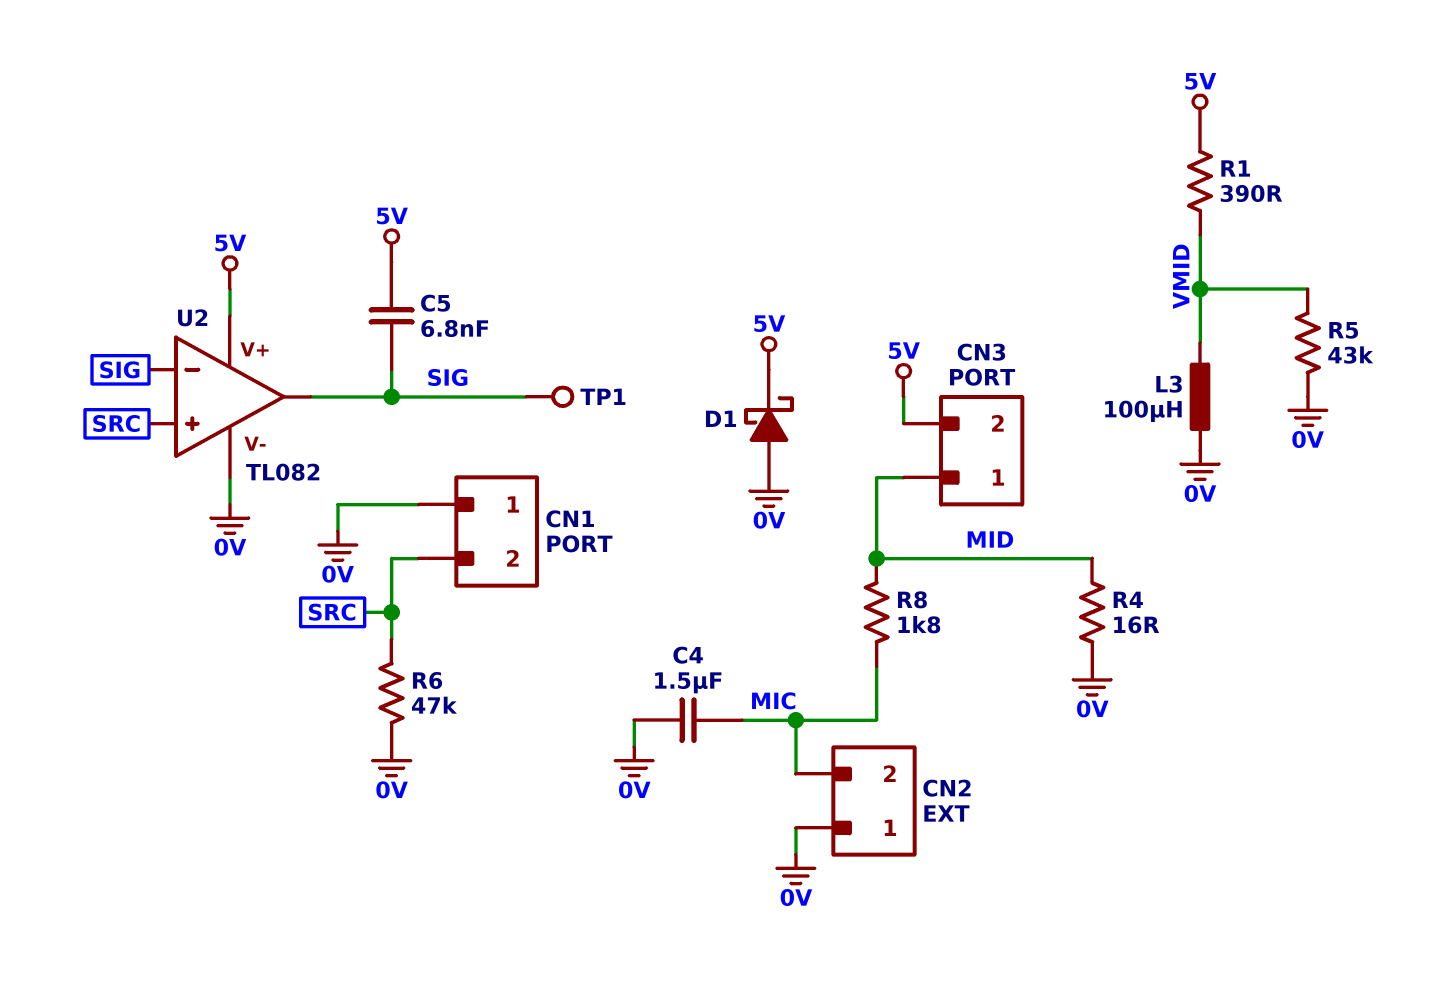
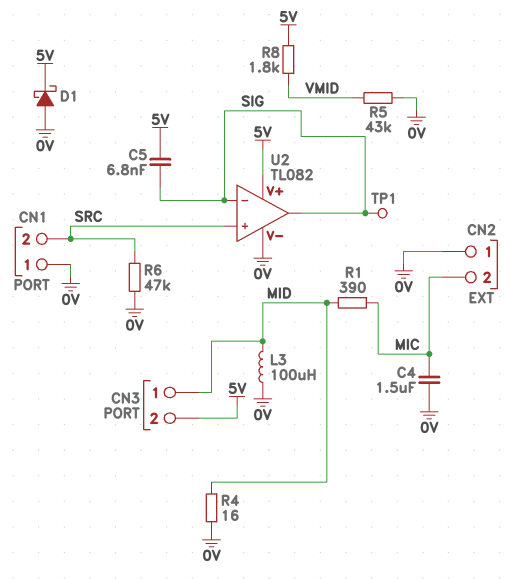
L3: 100uH (0V, VMID) -> 100uH (0V, MID)
R1: 390 (5V, VMID) -> 390 (MIC, MID)
R8: 1.8k (MIC, MID) -> 1.8k (5V, VMID)

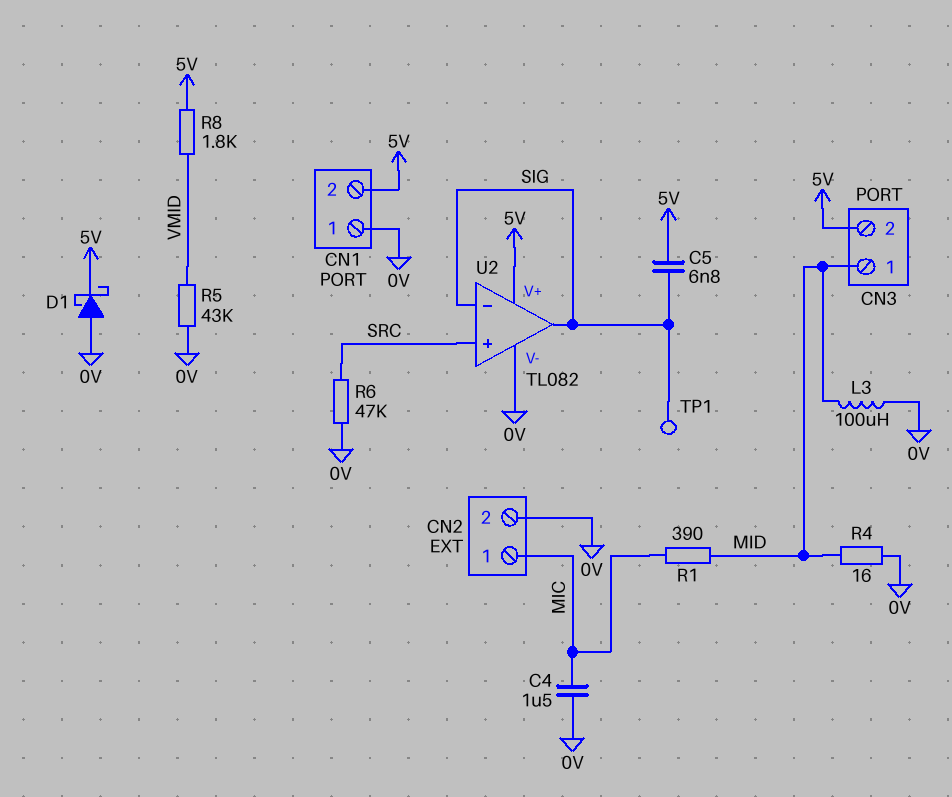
CN1 pin 2: SRC -> 5V
CN2 pin 1: 0V -> MIC
CN2 pin 2: MIC -> 0V

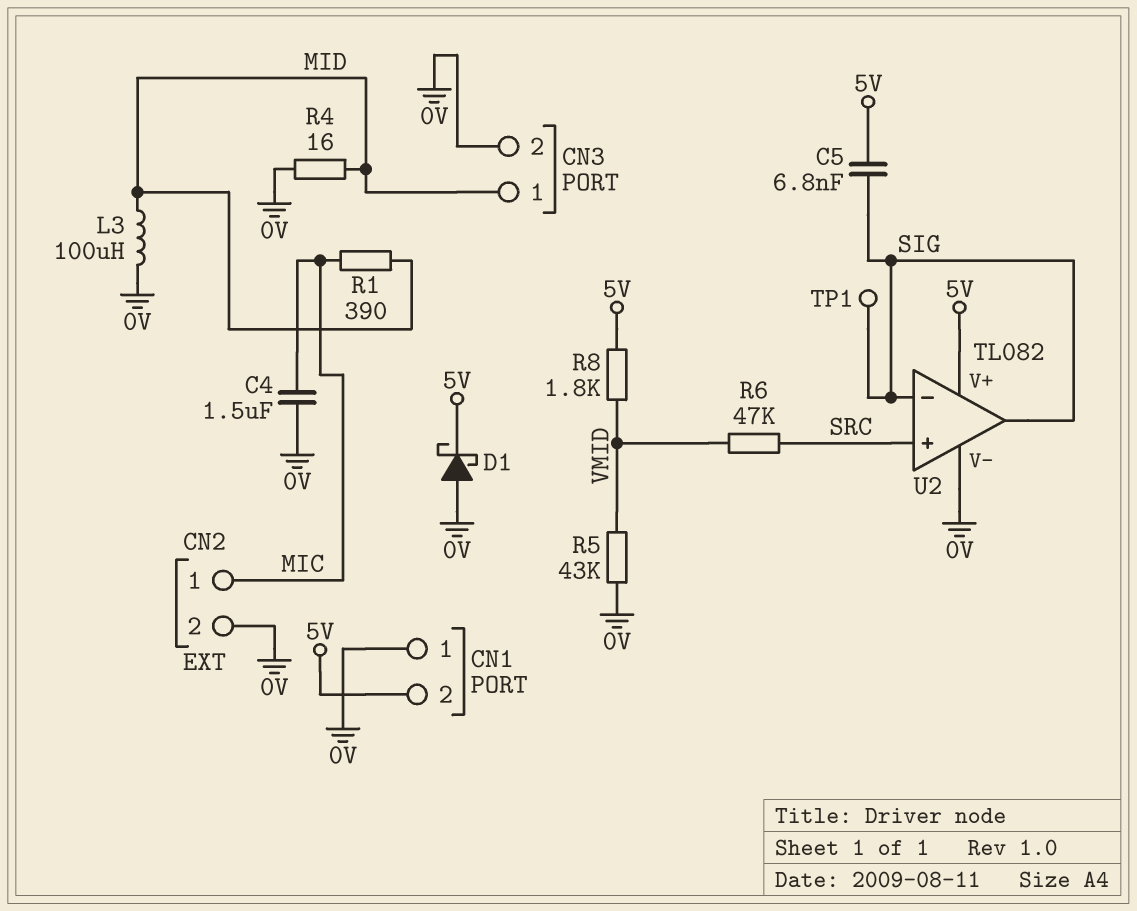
CN3 pin 2: 5V -> 0V
R6: 47k (0V, SRC) -> 47k (SRC, VMID)

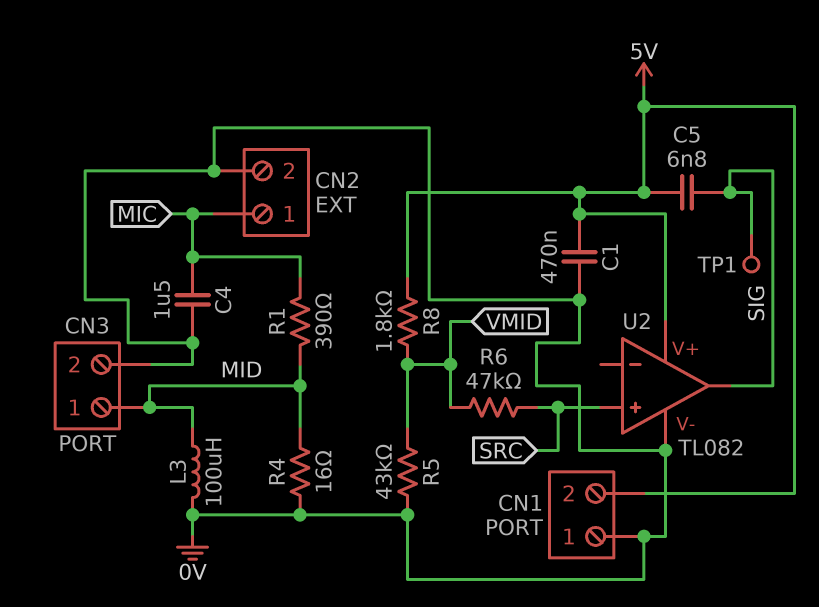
C1: none -> 470nF (0V, 5V)
D1: schottky (A 0V, K 5V) -> none
U2 pin in-: SIG -> none

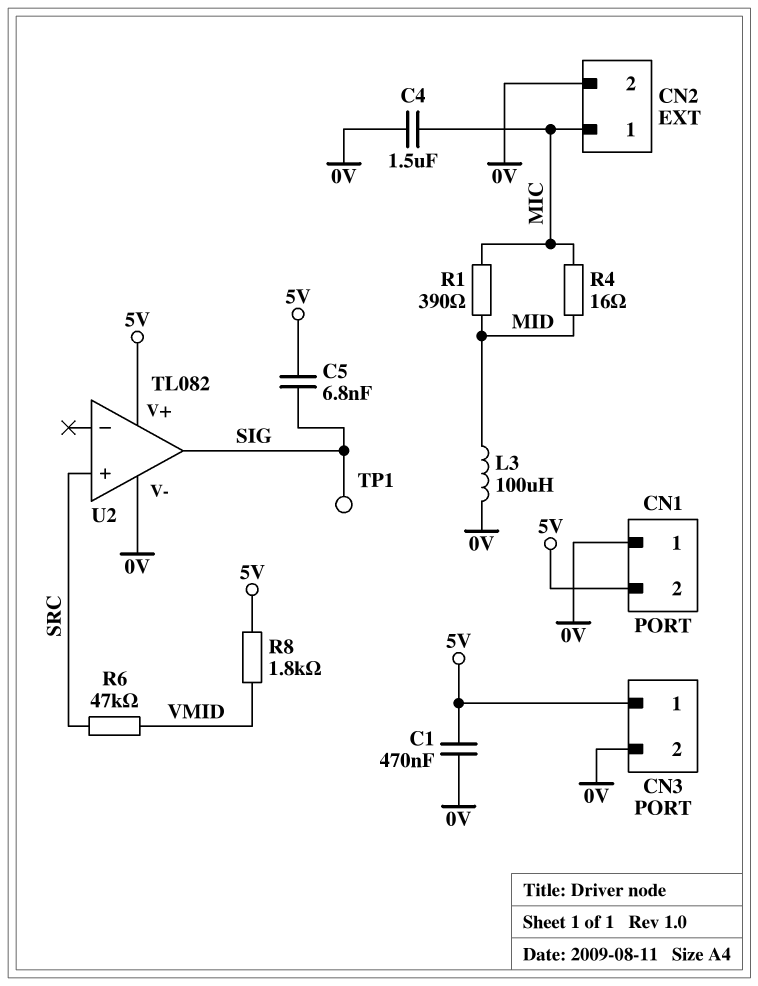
CN3 pin 1: MID -> 5V
R4: 16 (0V, MID) -> 16 (MIC, MID)
R5: 43k (0V, VMID) -> none

